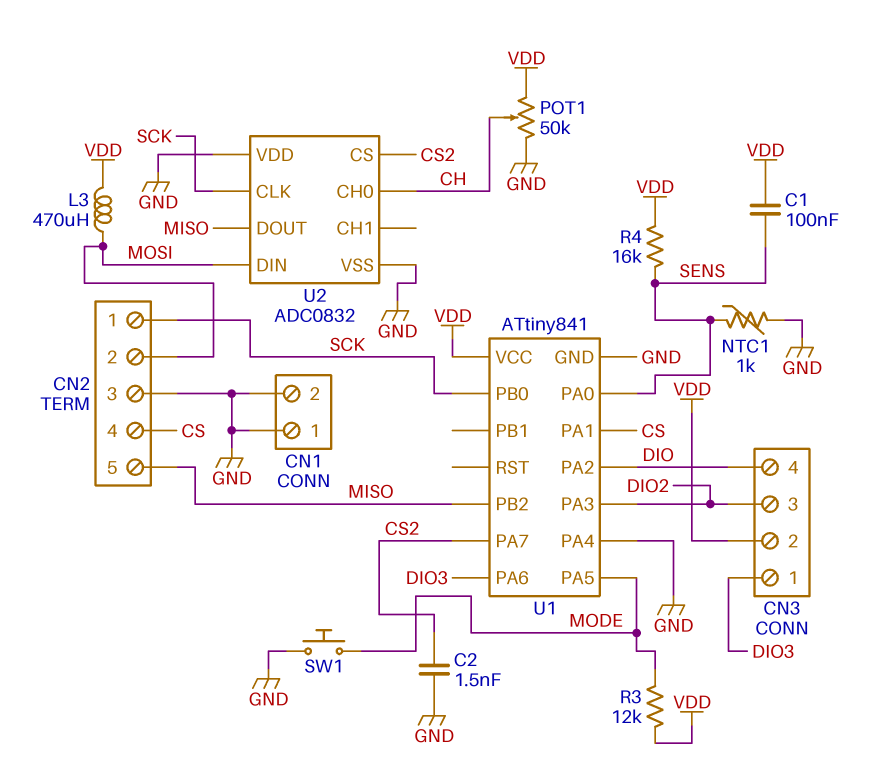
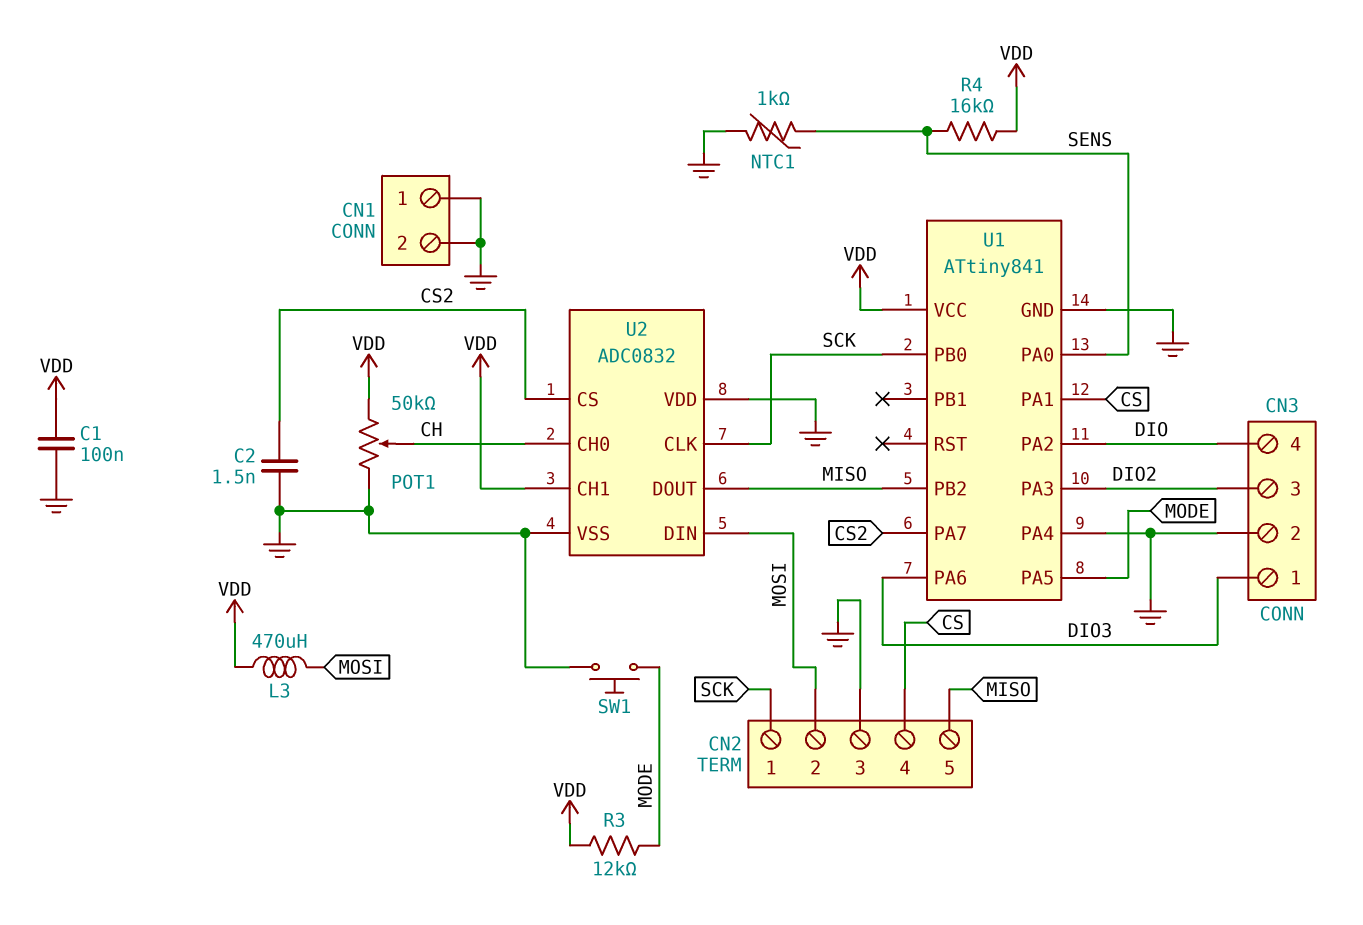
C1: 100nF (SENS, VDD) -> 100nF (GND, VDD)
CN3 pin 2: VDD -> GND
U2 pin CH1: none -> VDD

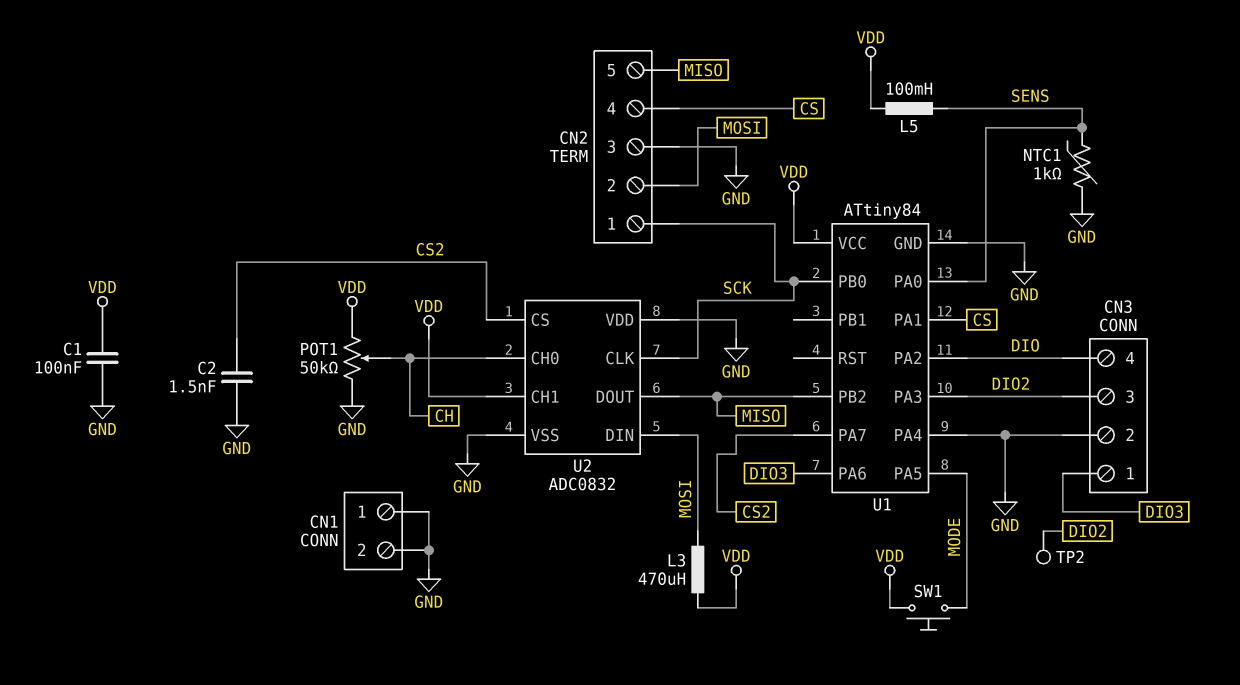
L5: none -> 100mH (SENS, VDD)
R3: 12k (MODE, VDD) -> none
R4: 16k (SENS, VDD) -> none
SW1: button (GND, MODE) -> button (MODE, VDD)
TP2: none -> test point (DIO2)
U1: ATtiny841 -> ATtiny84

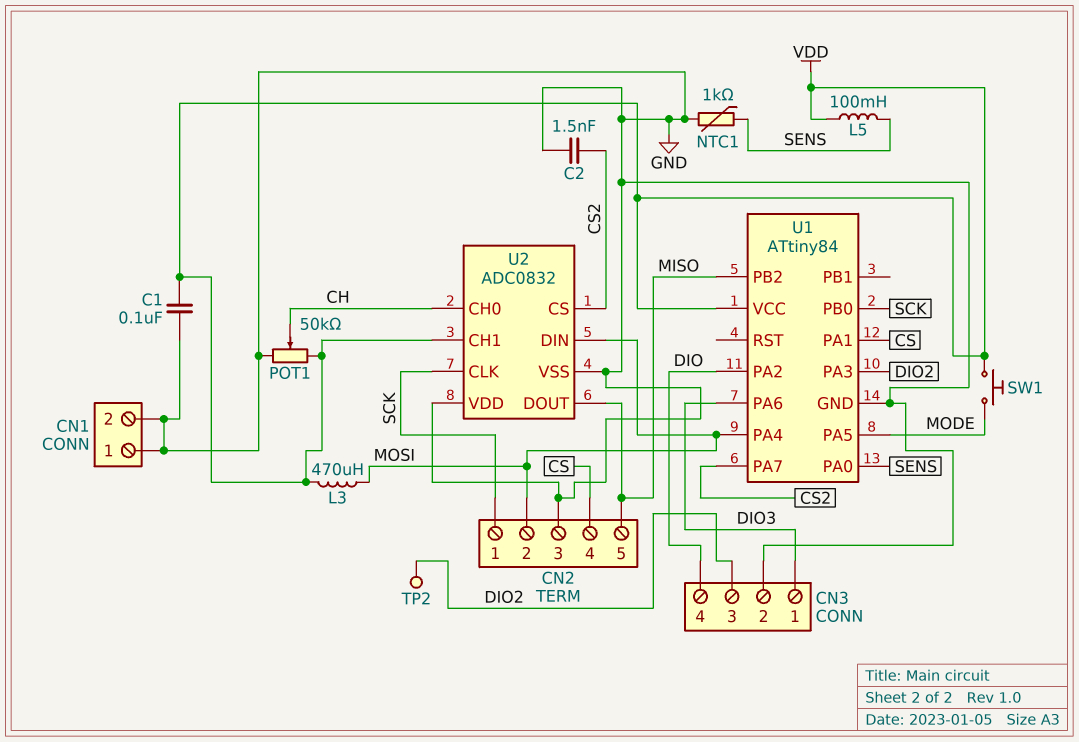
U1 pin PA4: GND -> MOSI

